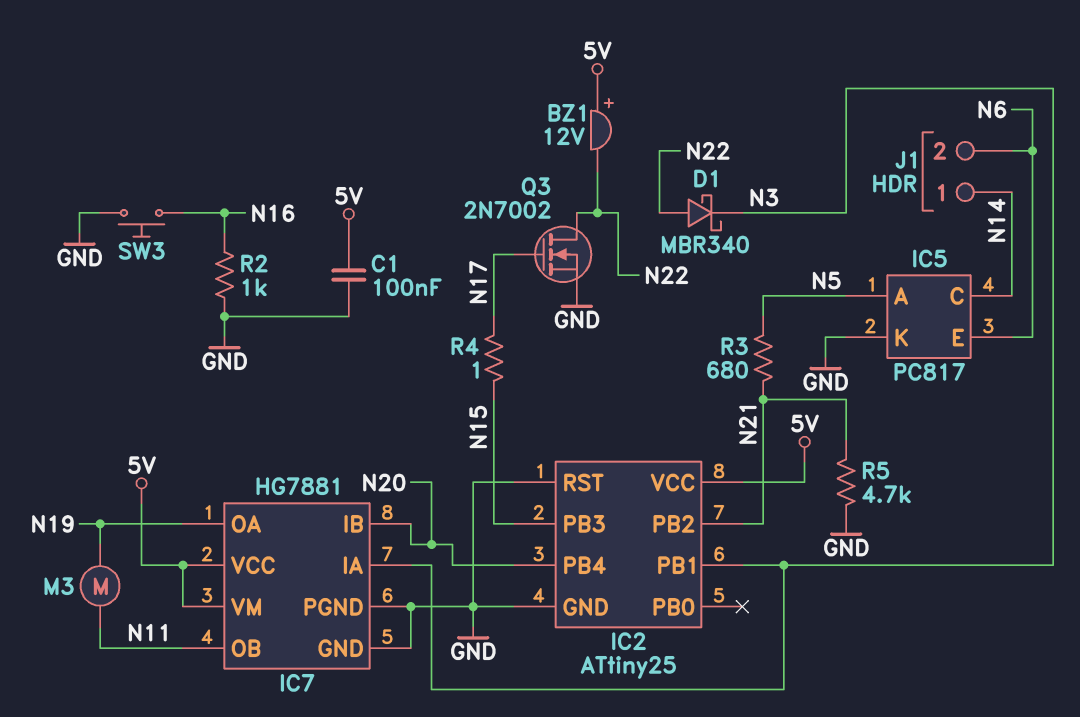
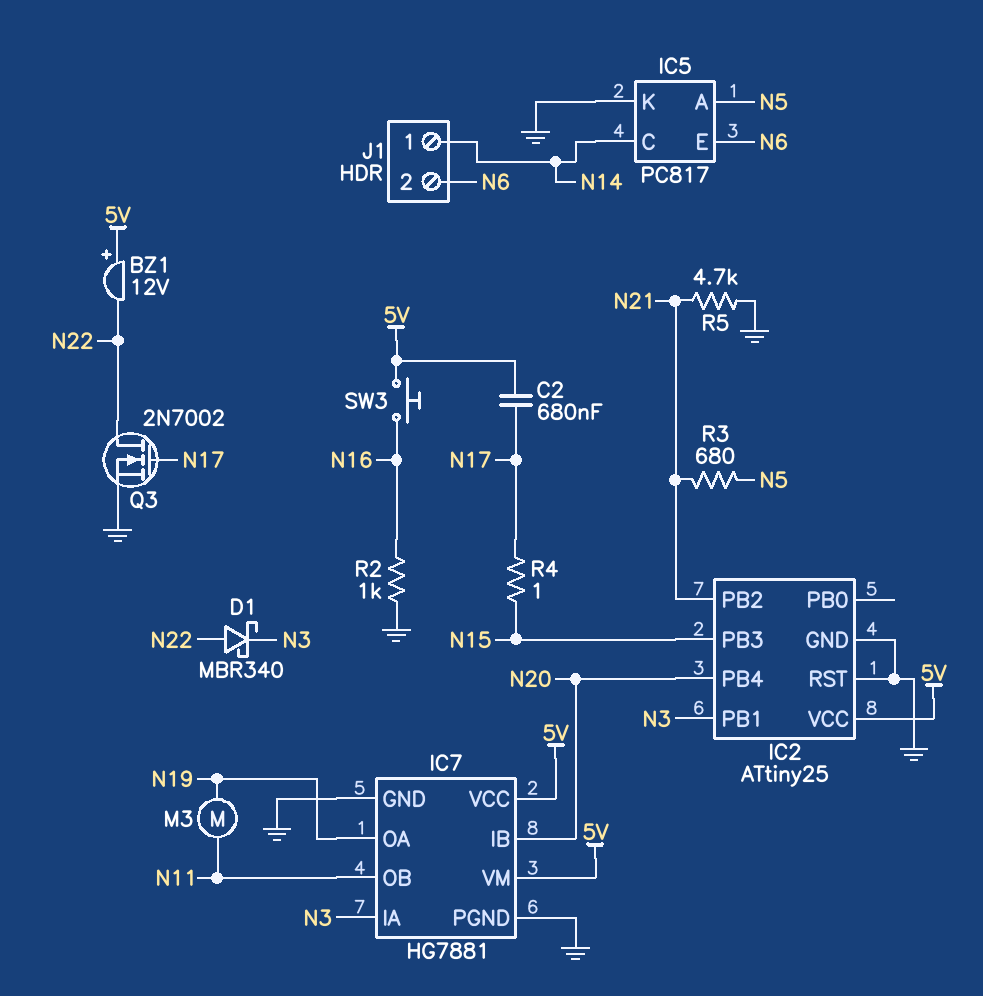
C1: 100nF (5V, GND) -> none
C2: none -> 680nF (5V, N17)
SW3: button (GND, N16) -> button (5V, N16)

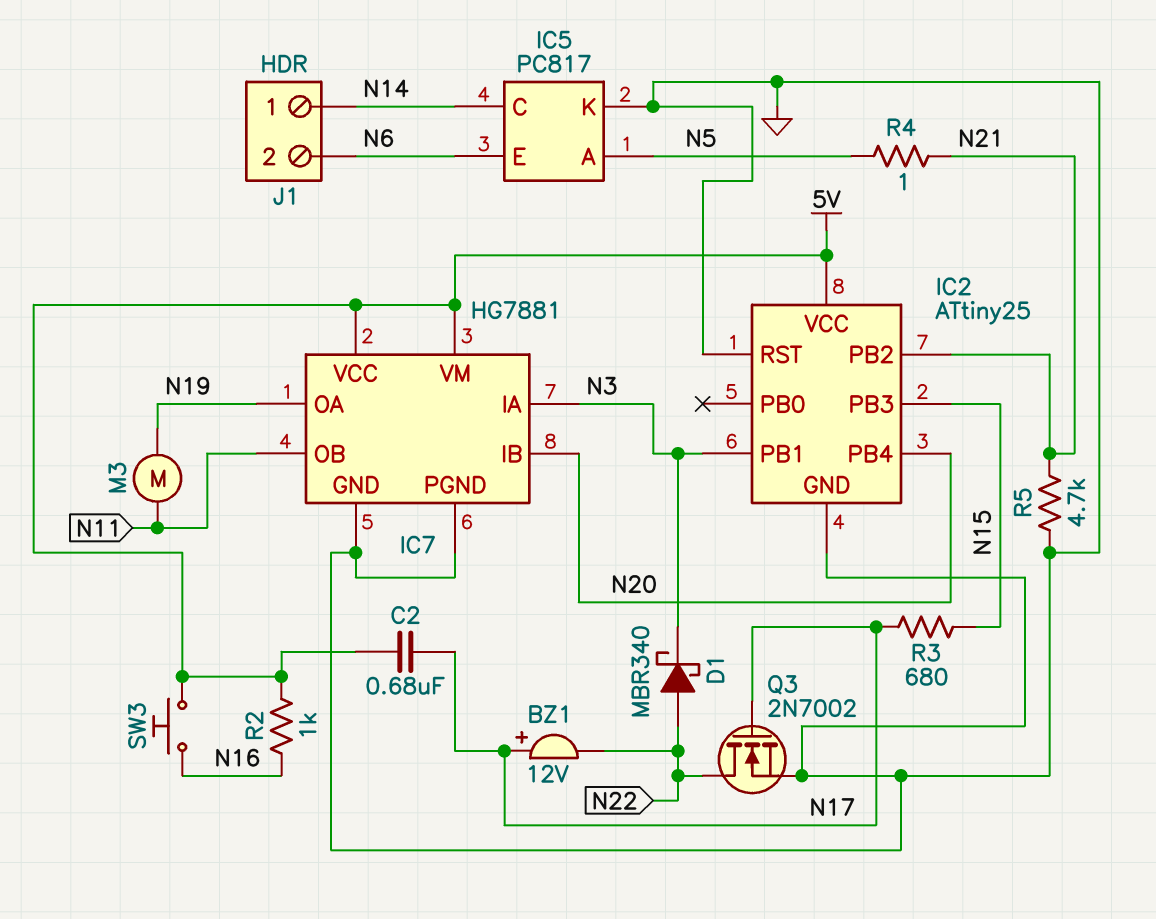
BZ1: buzzer 12V (plus 5V, minus N22) -> buzzer 12V (plus N17, minus N22)
R2: 1k (GND, N16) -> 1k (5V, N16)
R3: 680 (N5, N21) -> 680 (N15, N17)
R4: 1 (N15, N17) -> 1 (N5, N21)

